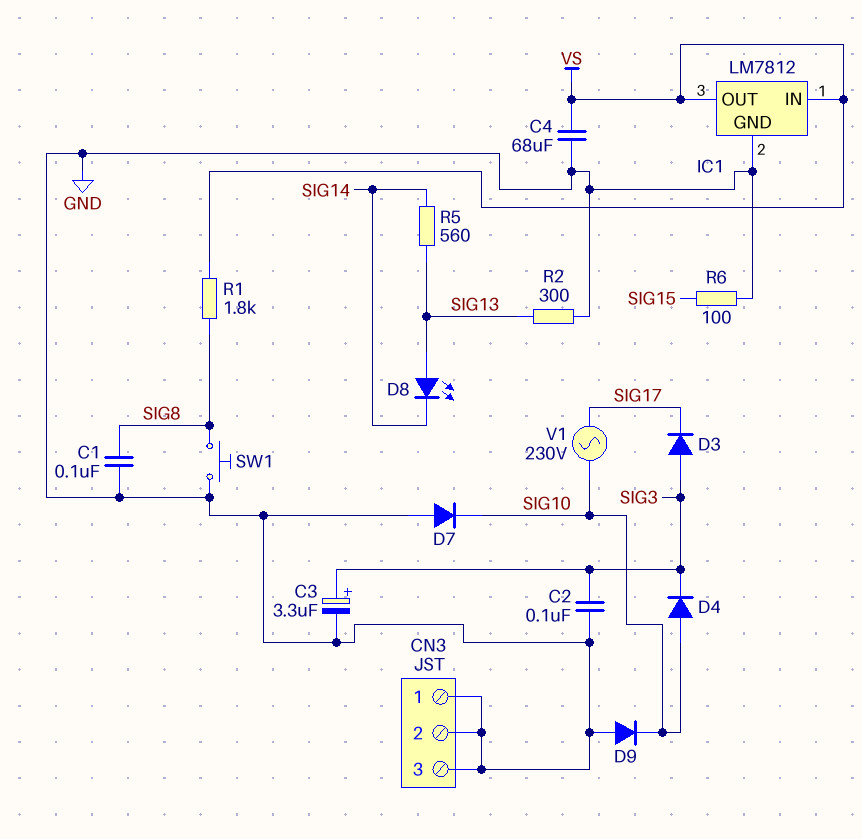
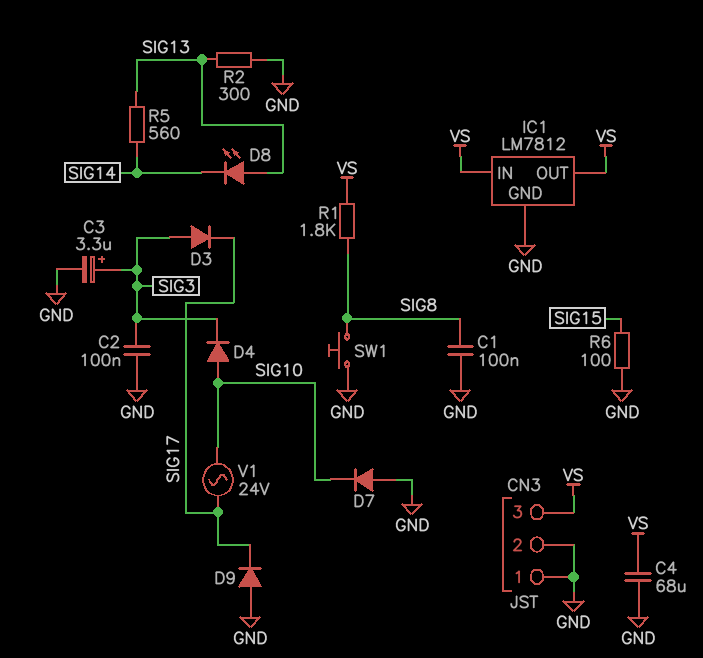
CN3 pin 3: GND -> VS
D9: diode (A GND, K SIG10) -> diode (A GND, K SIG17)
V1: AC 230V (SIG10, SIG17) -> AC 24V (SIG10, SIG17)

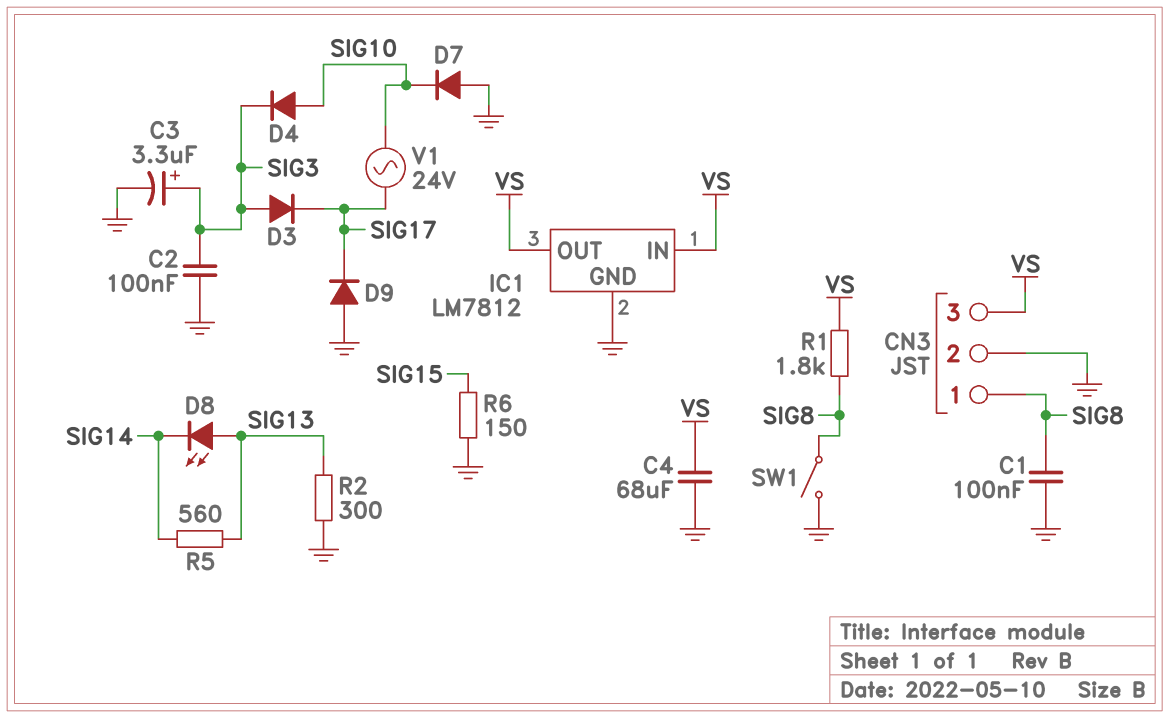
CN3 pin 1: GND -> SIG8
R6: 100 (GND, SIG15) -> 150 (GND, SIG15)
SW1: button (GND, SIG8) -> switch (GND, SIG8)

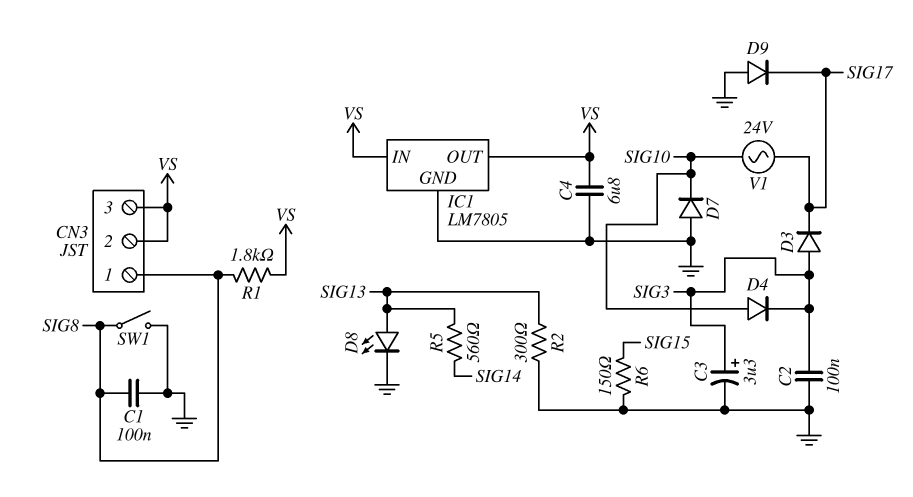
C4: 68uF (GND, VS) -> 6.8uF (GND, VS)
CN3 pin 2: GND -> VS
D8: LED (A SIG13, K SIG14) -> LED (A SIG13, K GND)
IC1: LM7812 -> LM7805

